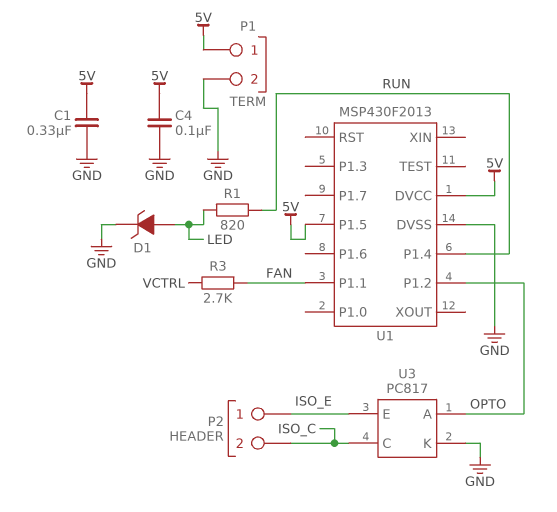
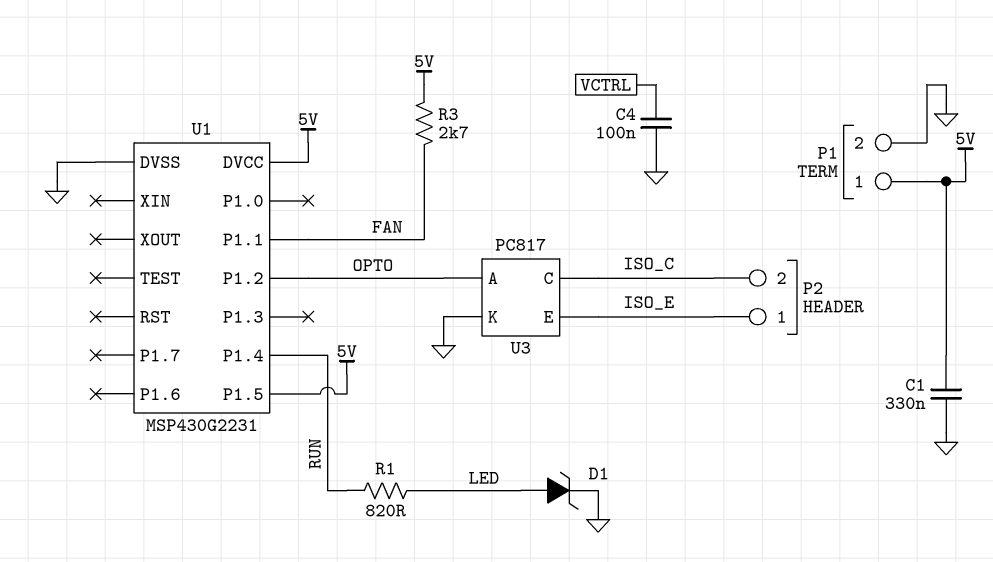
C4: 100nF (5V, GND) -> 100nF (GND, VCTRL)
R3: 2.7k (FAN, VCTRL) -> 2.7k (5V, FAN)
U1: MSP430F2013 -> MSP430G2231

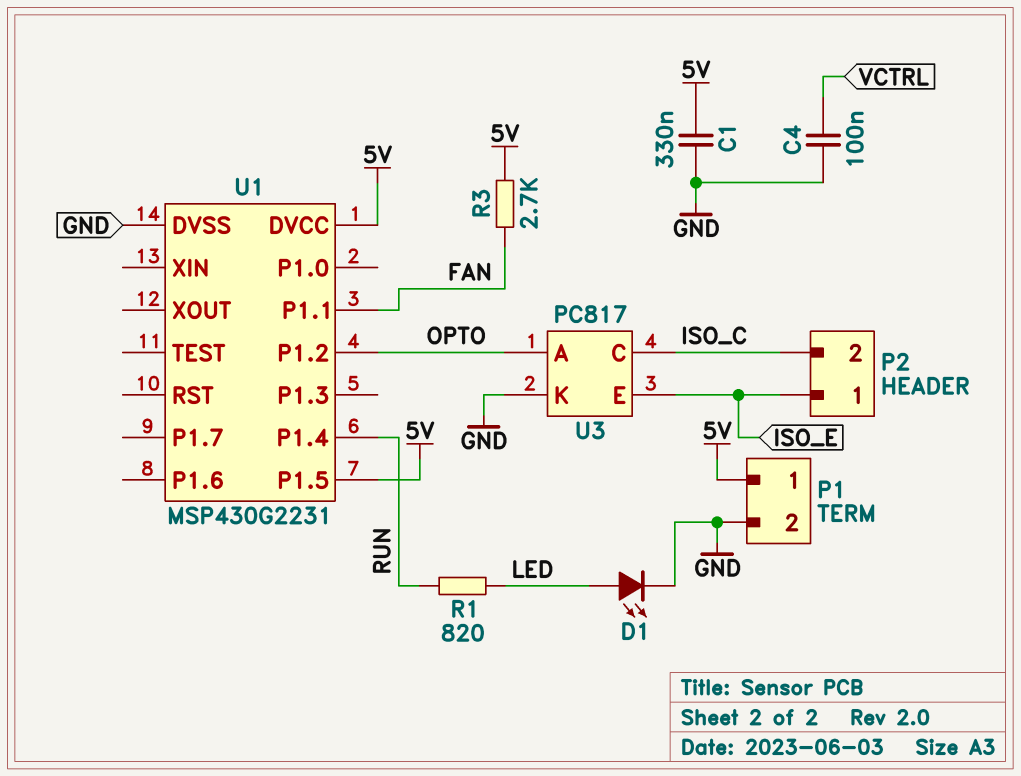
D1: zener (A LED, K GND) -> LED (A LED, K GND)

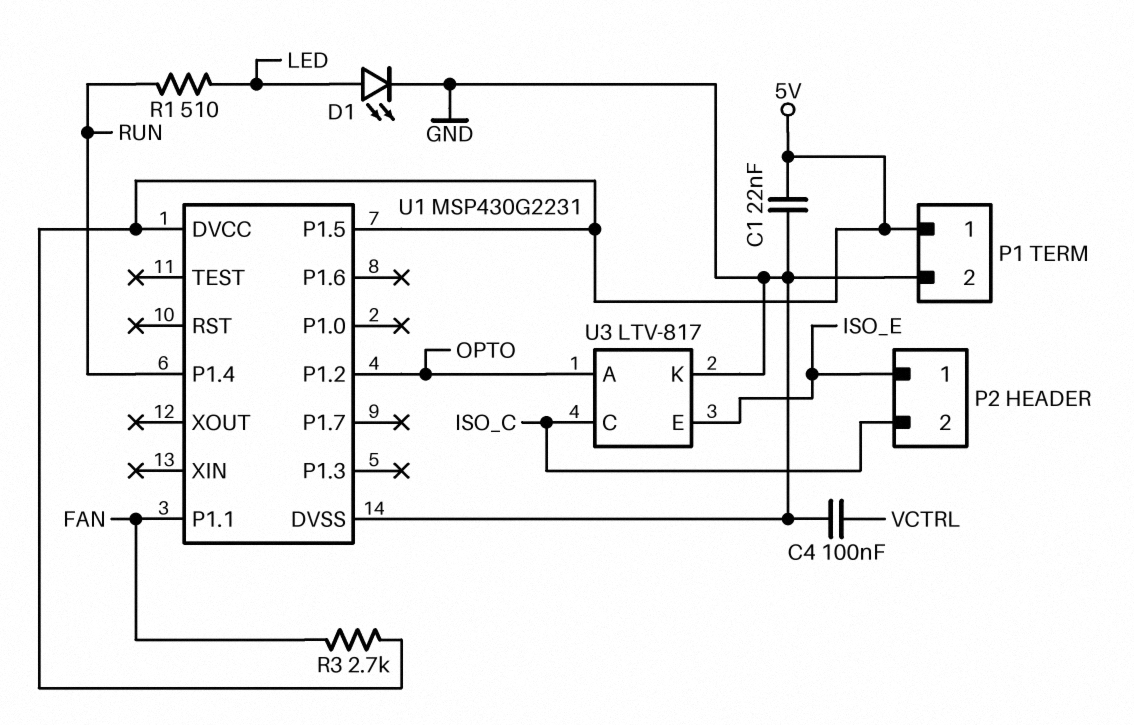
C1: 330nF (5V, GND) -> 22nF (5V, GND)
R1: 820 (LED, RUN) -> 510 (LED, RUN)
U3: PC817 -> LTV-817

